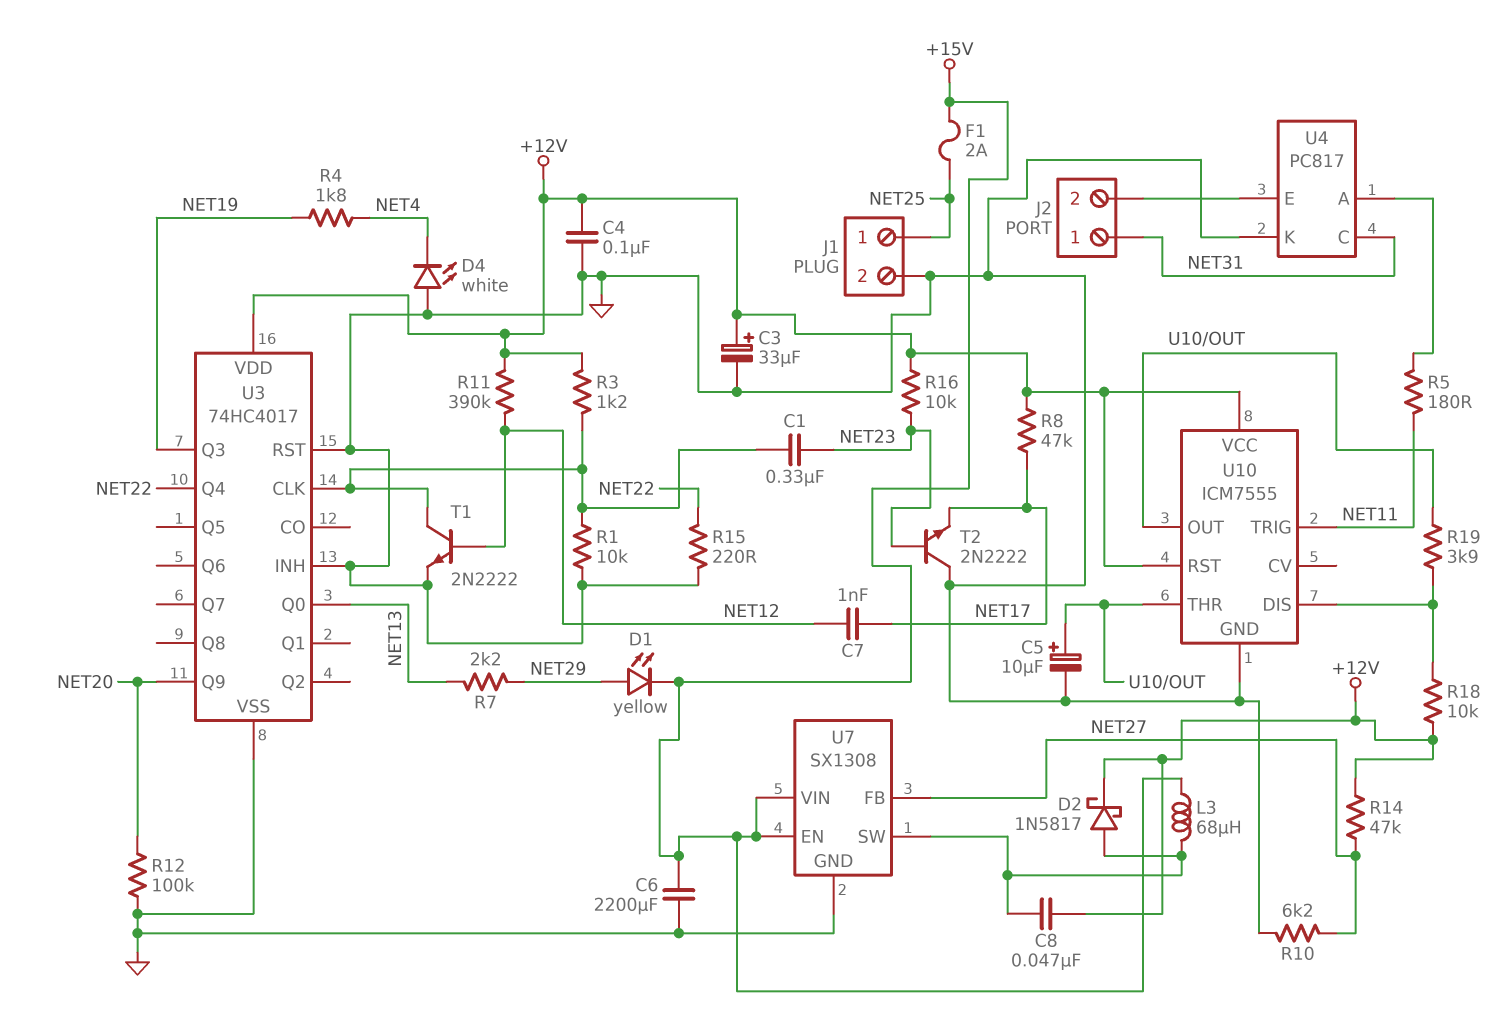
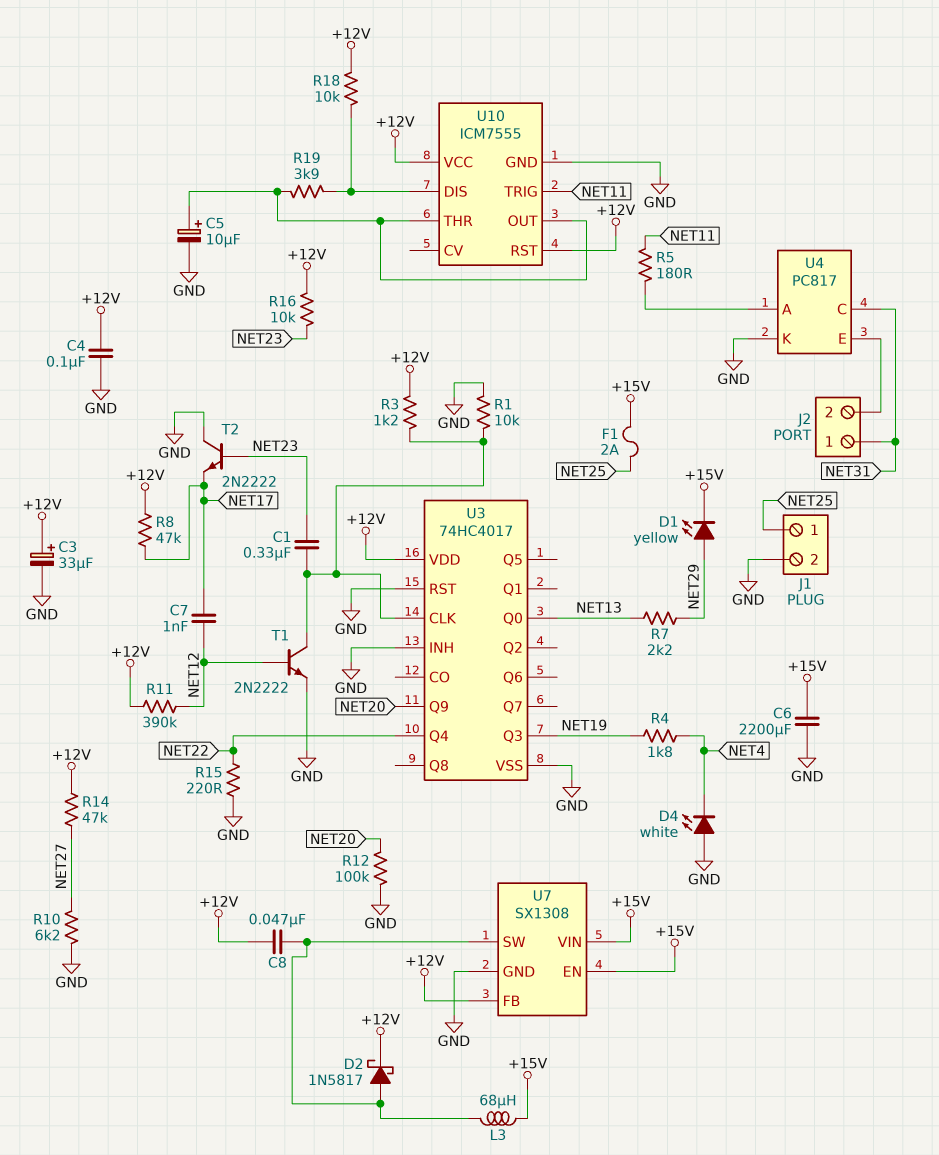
U7 pin FB: NET27 -> +12V

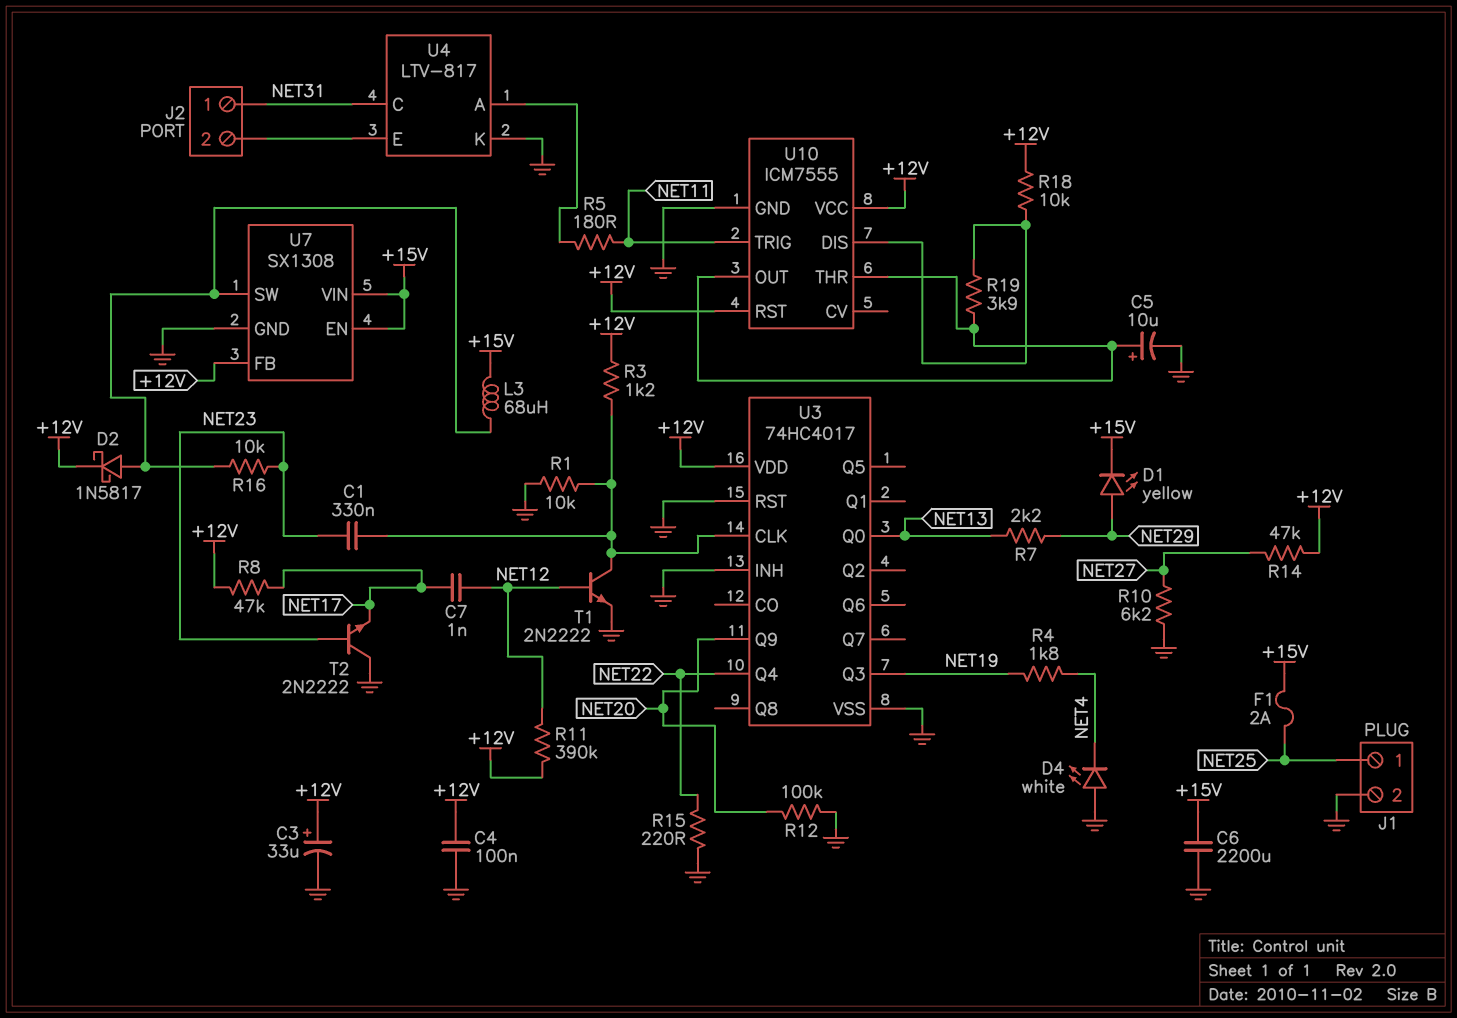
C8: 47nF (+12V, U7/SW) -> none
R16: 10k (+12V, NET23) -> 10k (NET23, U7/SW)
U4: PC817 -> LTV-817

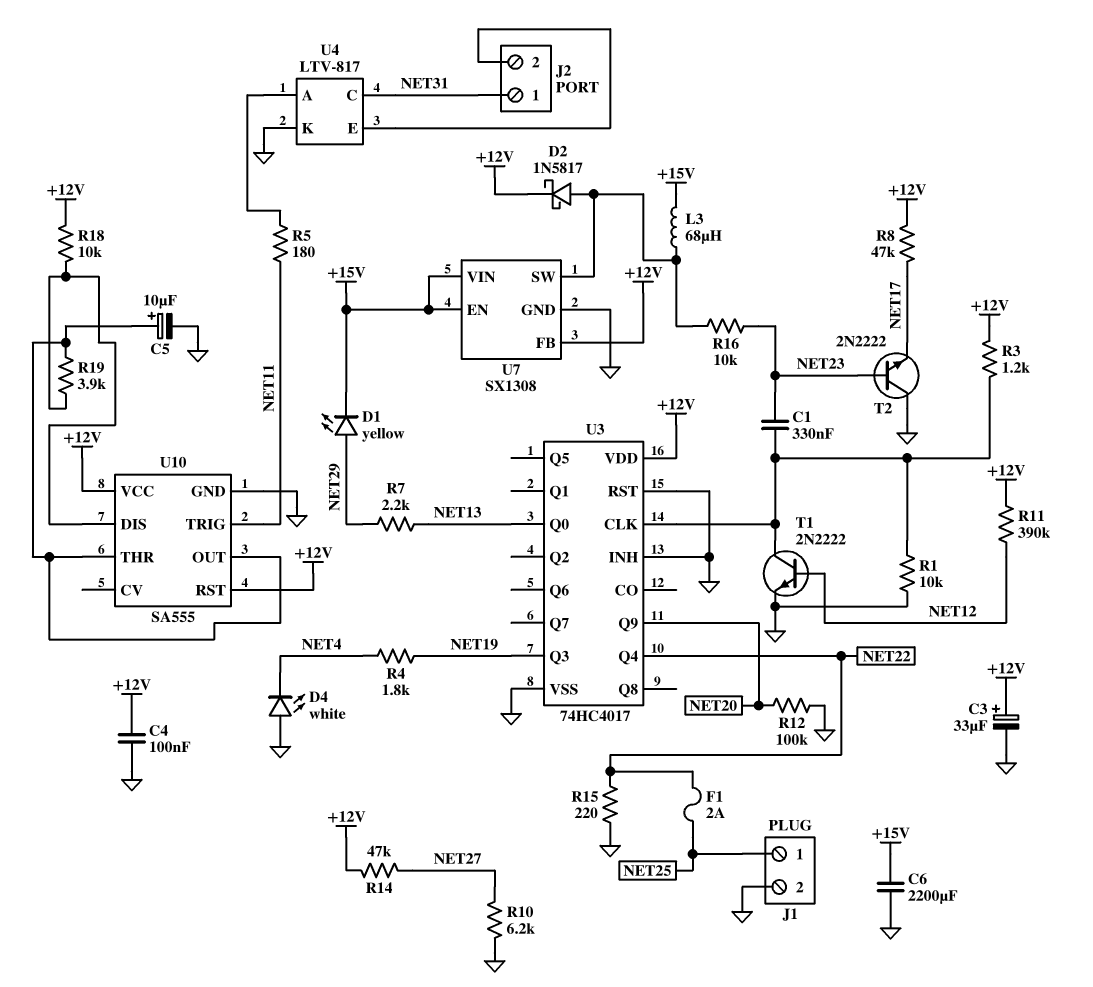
C7: 1nF (NET12, NET17) -> none
F1: 2A (+15V, NET25) -> 2A (NET22, NET25)
U10: ICM7555 -> SA555

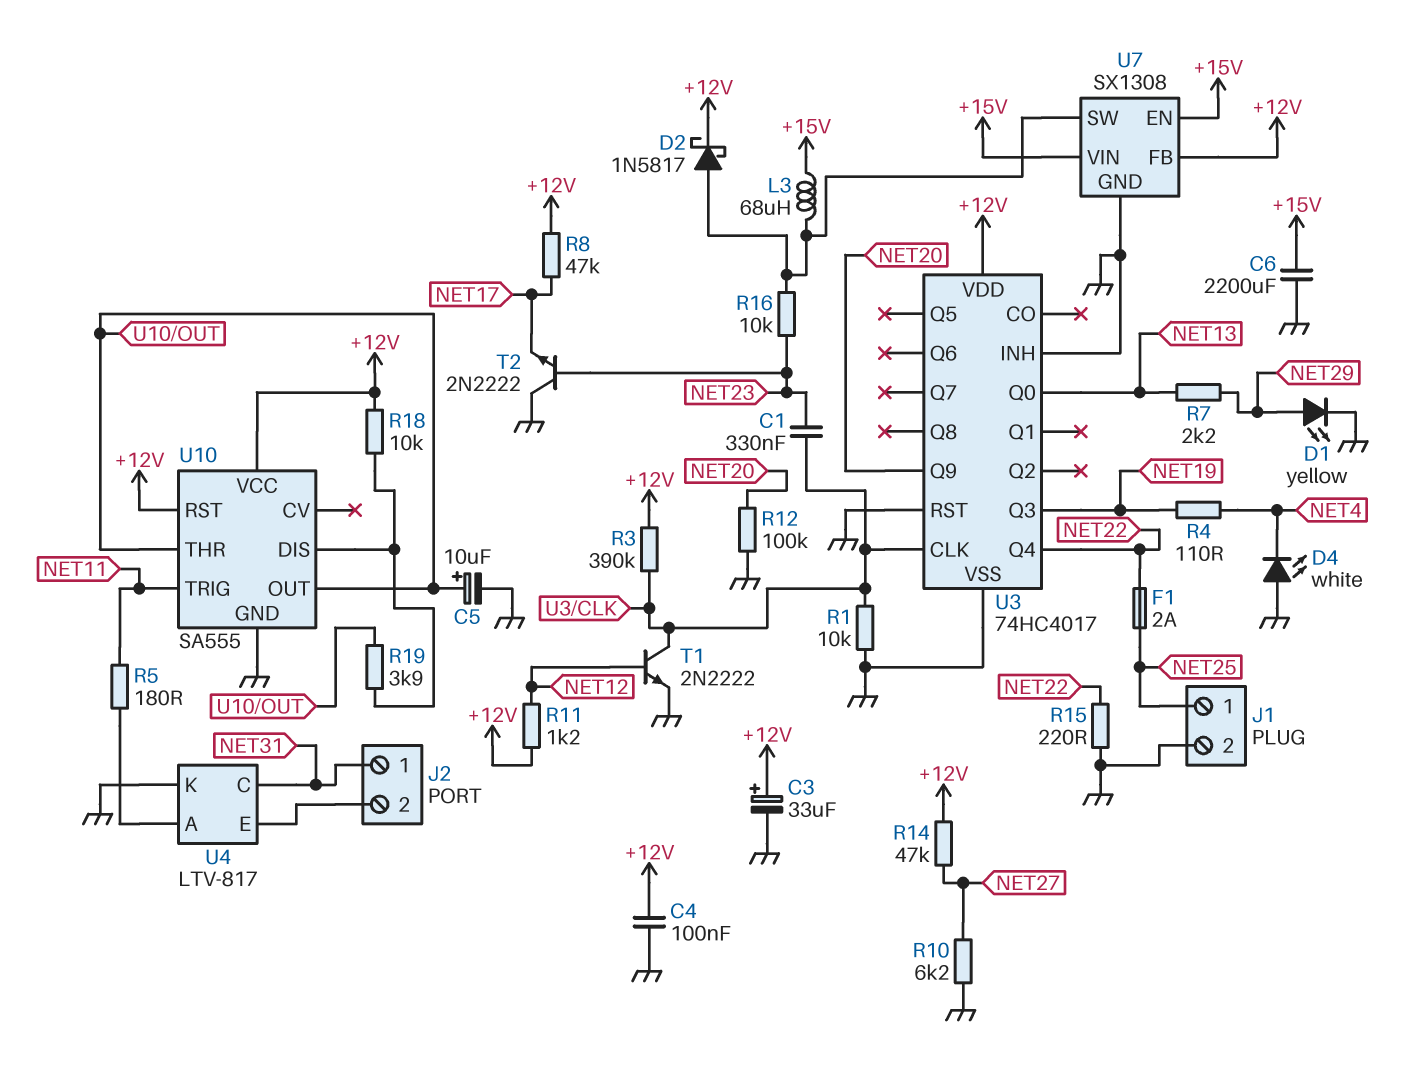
D1: LED yellow (A NET29, K +15V) -> LED yellow (A NET29, K GND)
R3: 1.2k (+12V, U3/CLK) -> 390k (+12V, U3/CLK)
R4: 1.8k (NET4, NET19) -> 110 (NET4, NET19)
R11: 390k (+12V, NET12) -> 1.2k (+12V, NET12)

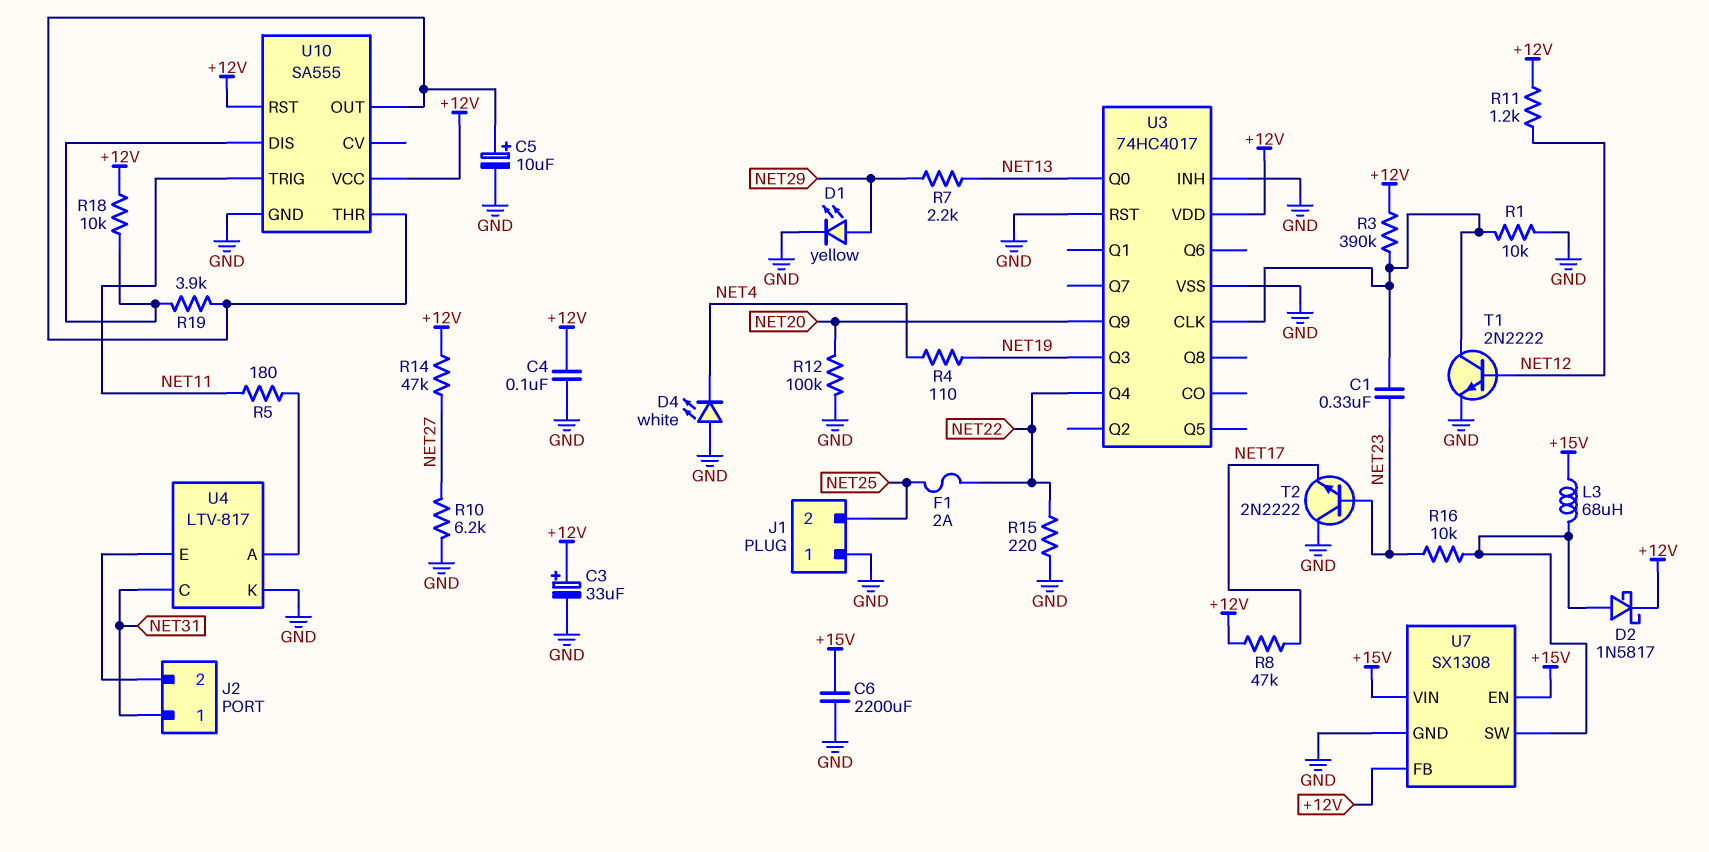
J1 pin 1: NET25 -> GND
J1 pin 2: GND -> NET25

